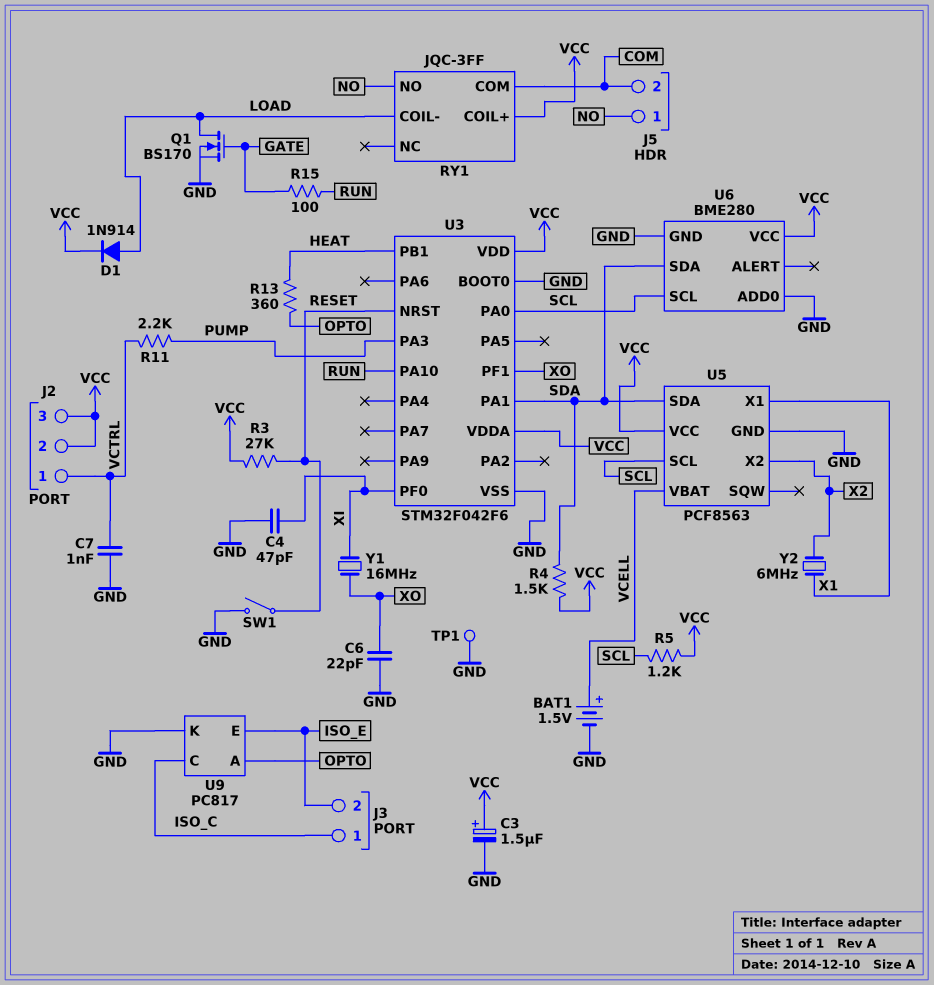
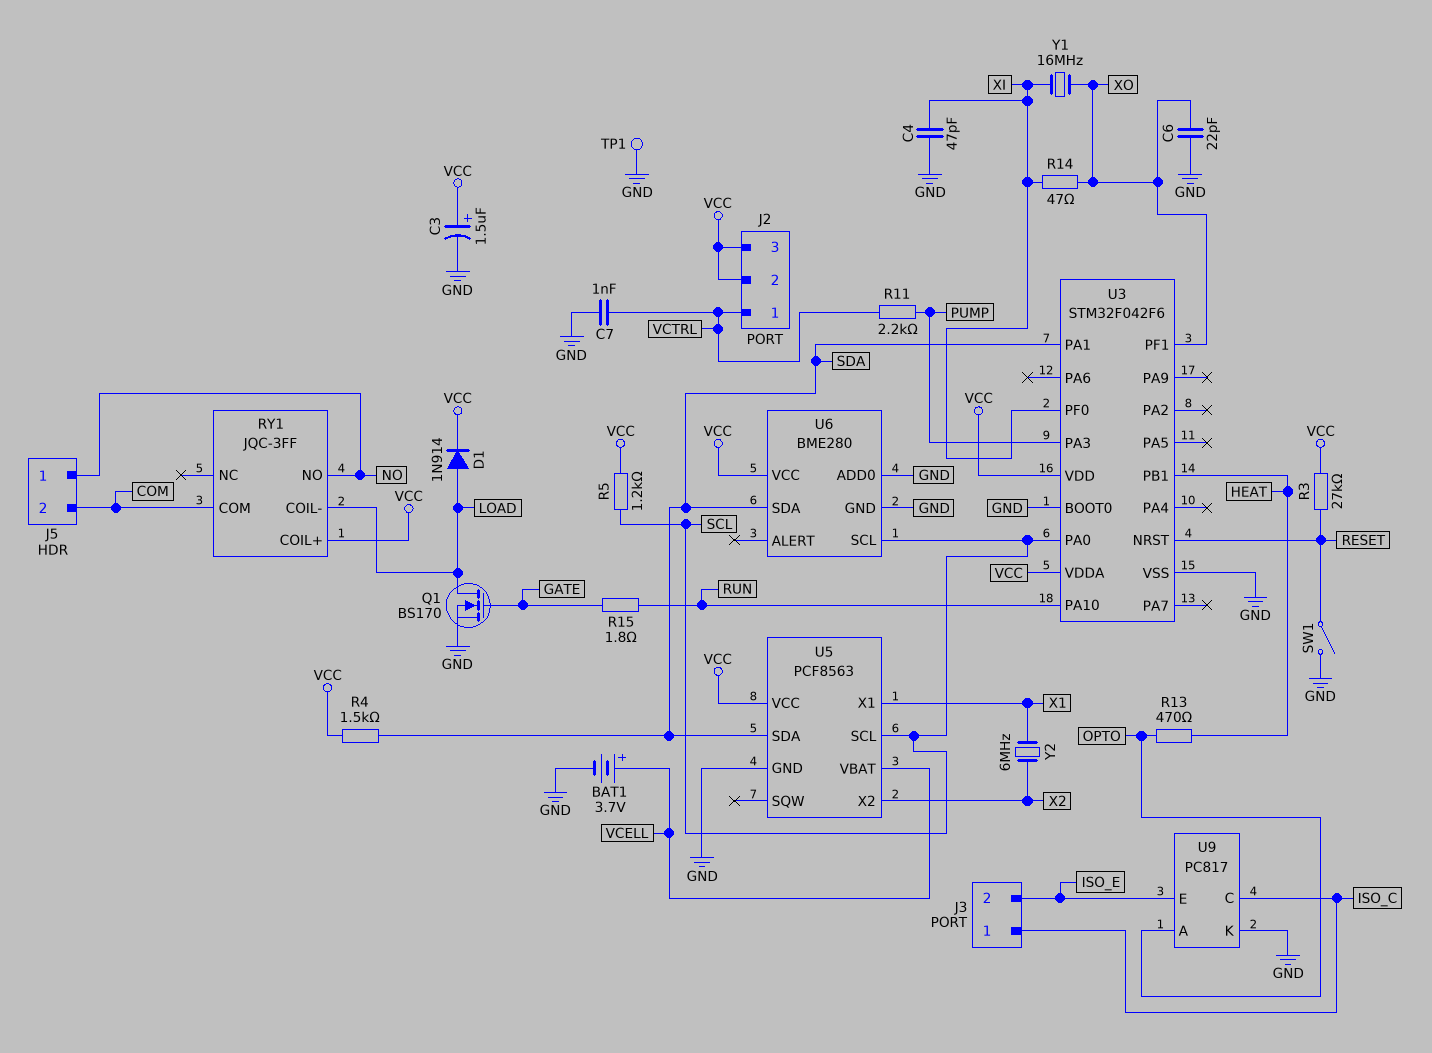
BAT1: 1.5V (plus VCELL, minus GND) -> 3.7V (plus VCELL, minus GND)
R13: 360 (HEAT, OPTO) -> 470 (HEAT, OPTO)
R14: none -> 47 (XI, XO)
R15: 100 (GATE, RUN) -> 1.8 (GATE, RUN)

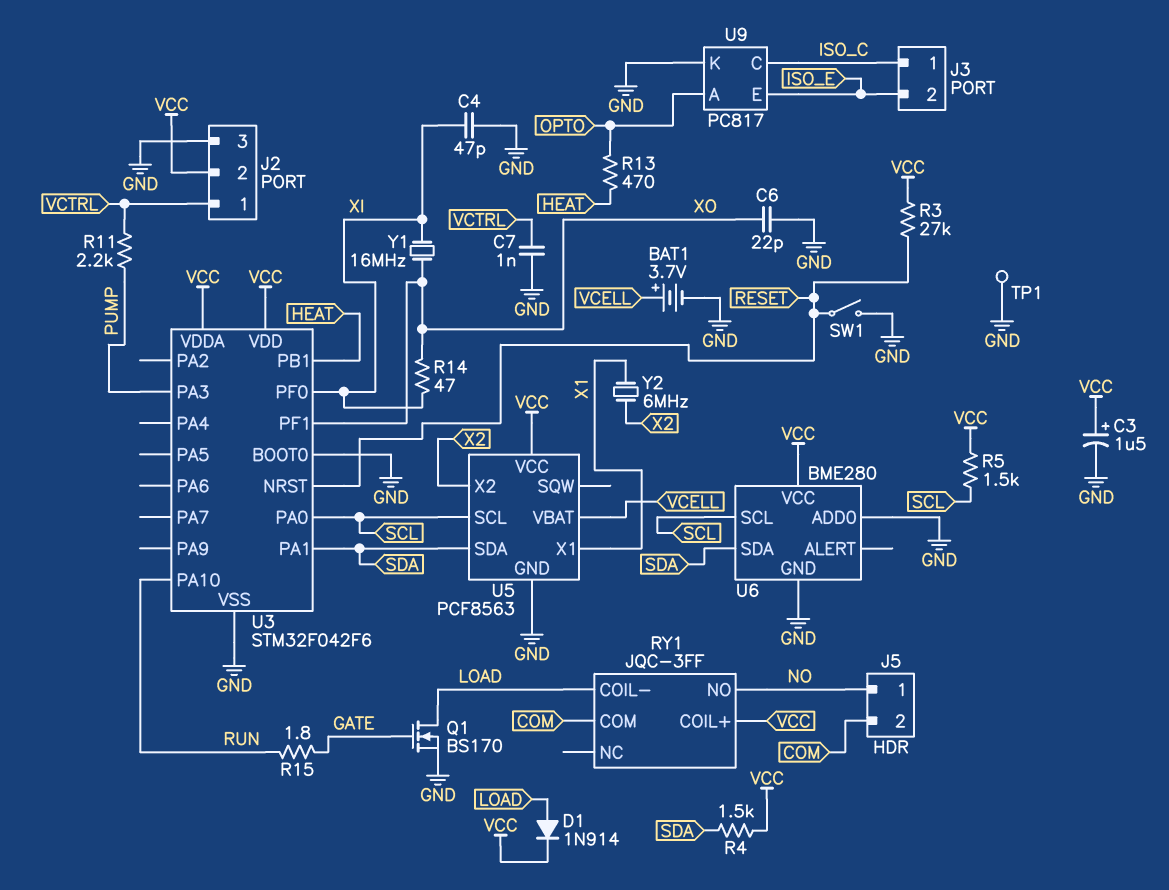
J2 pin 3: VCC -> GND
R5: 1.2k (SCL, VCC) -> 1.5k (SCL, VCC)

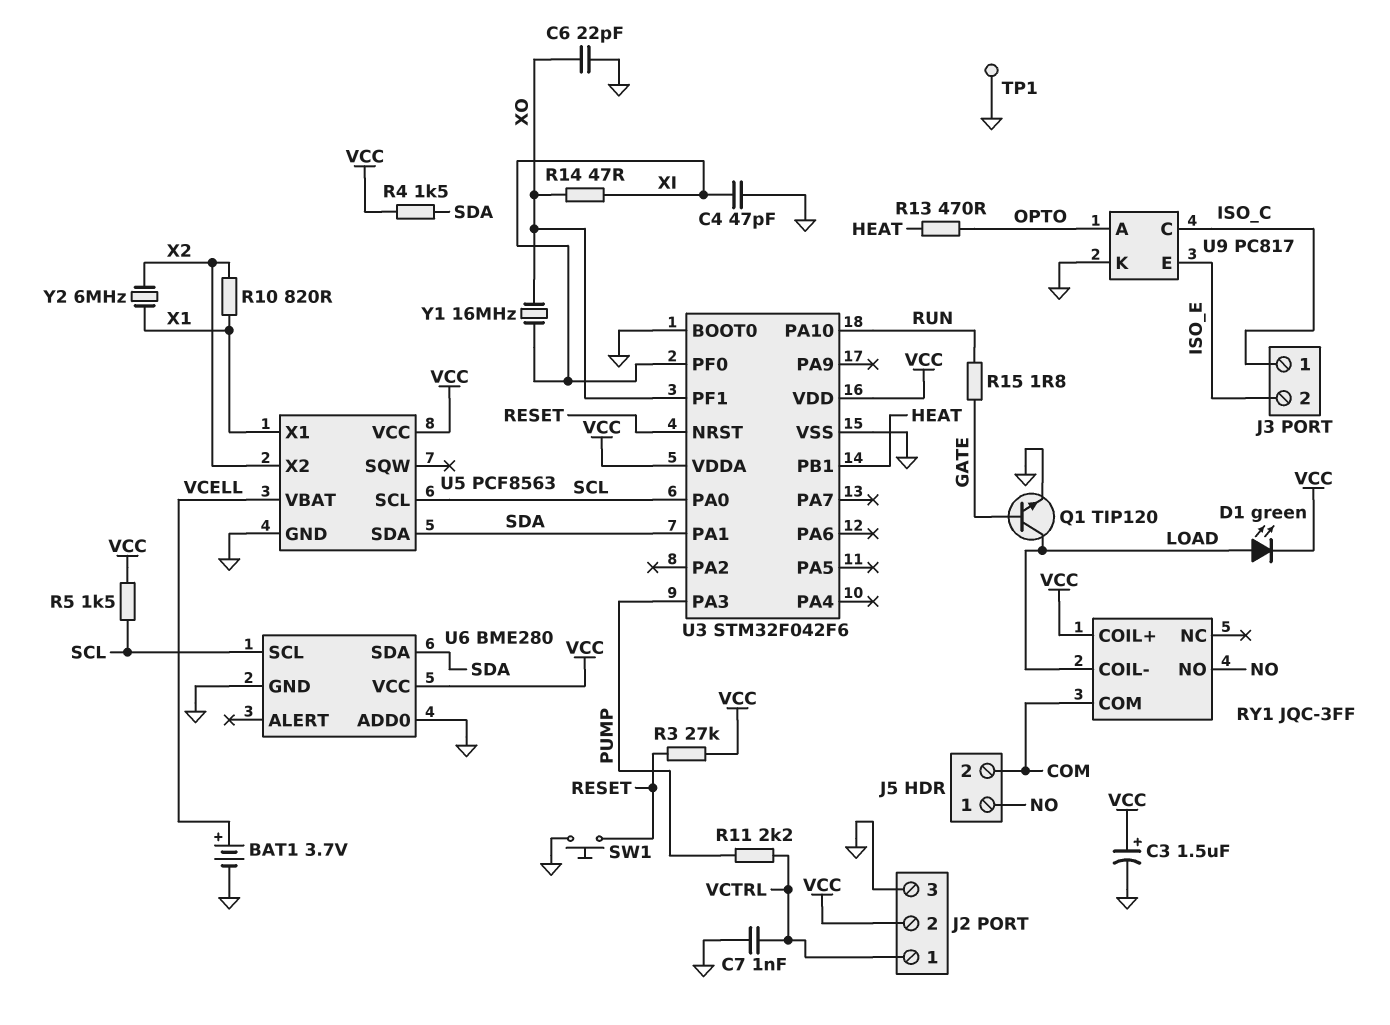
D1: diode 1N914 (A LOAD, K VCC) -> LED green (A LOAD, K VCC)
Q1: NMOS BS170 (G GATE, D LOAD, S GND) -> NPN TIP120 (B GATE, C LOAD, E GND)
R10: none -> 820 (X1, X2)
SW1: switch (GND, RESET) -> button (GND, RESET)

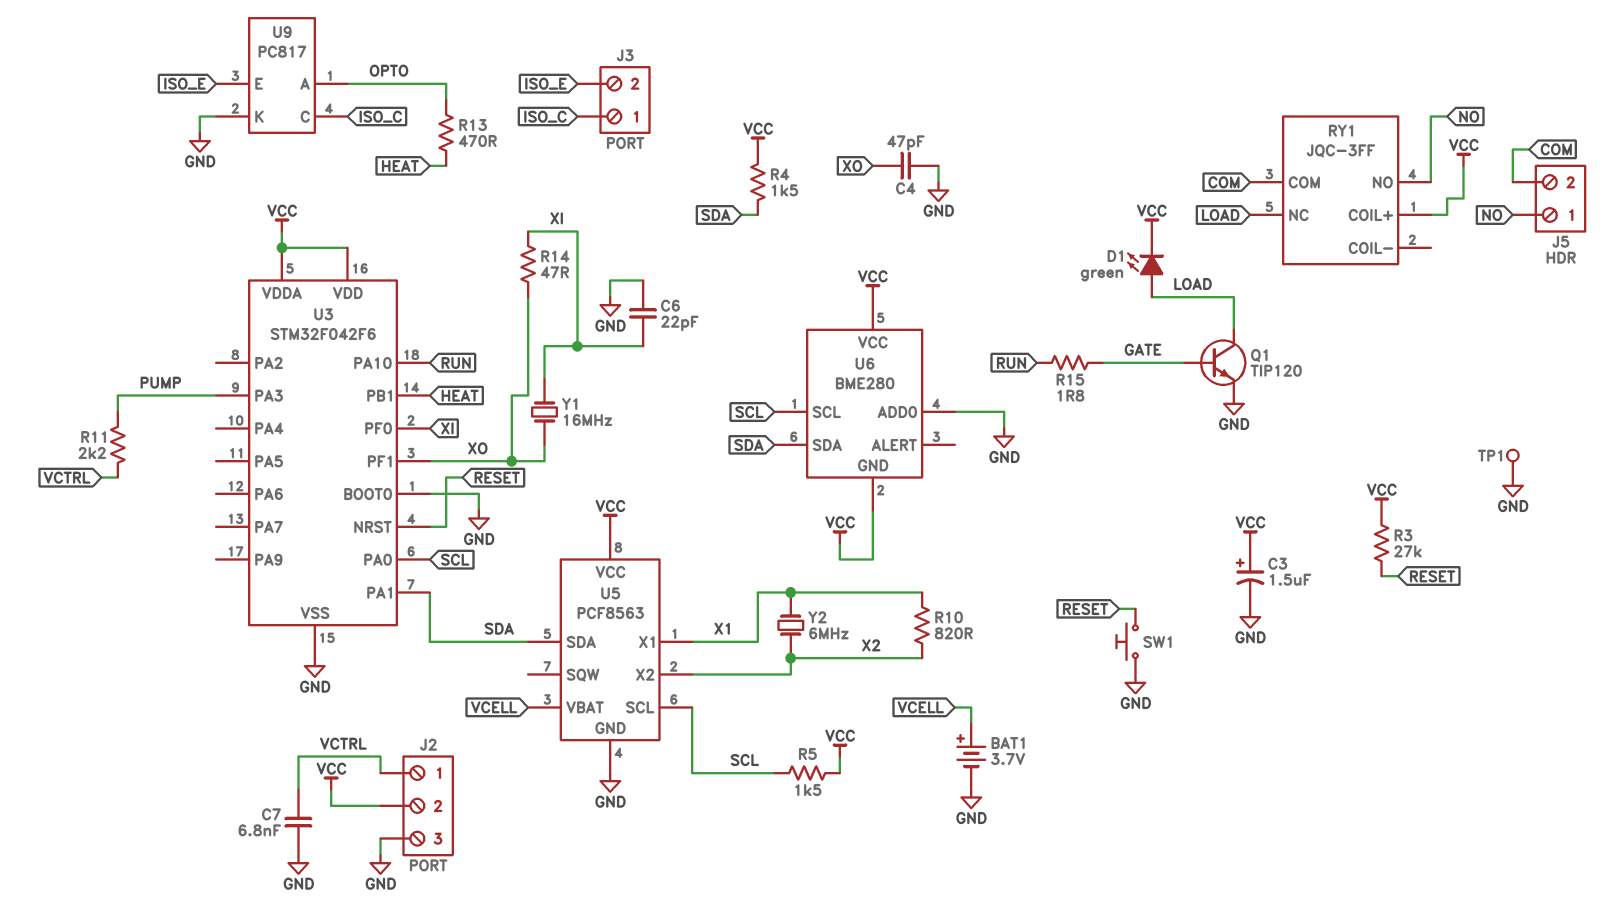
C4: 47pF (GND, XI) -> 47pF (GND, XO)
C6: 22pF (GND, XO) -> 22pF (GND, XI)
C7: 1nF (GND, VCTRL) -> 6.8nF (GND, VCTRL)
RY1 pin COIL-: LOAD -> none
RY1 pin NC: none -> LOAD
U6 pin GND: GND -> VCC

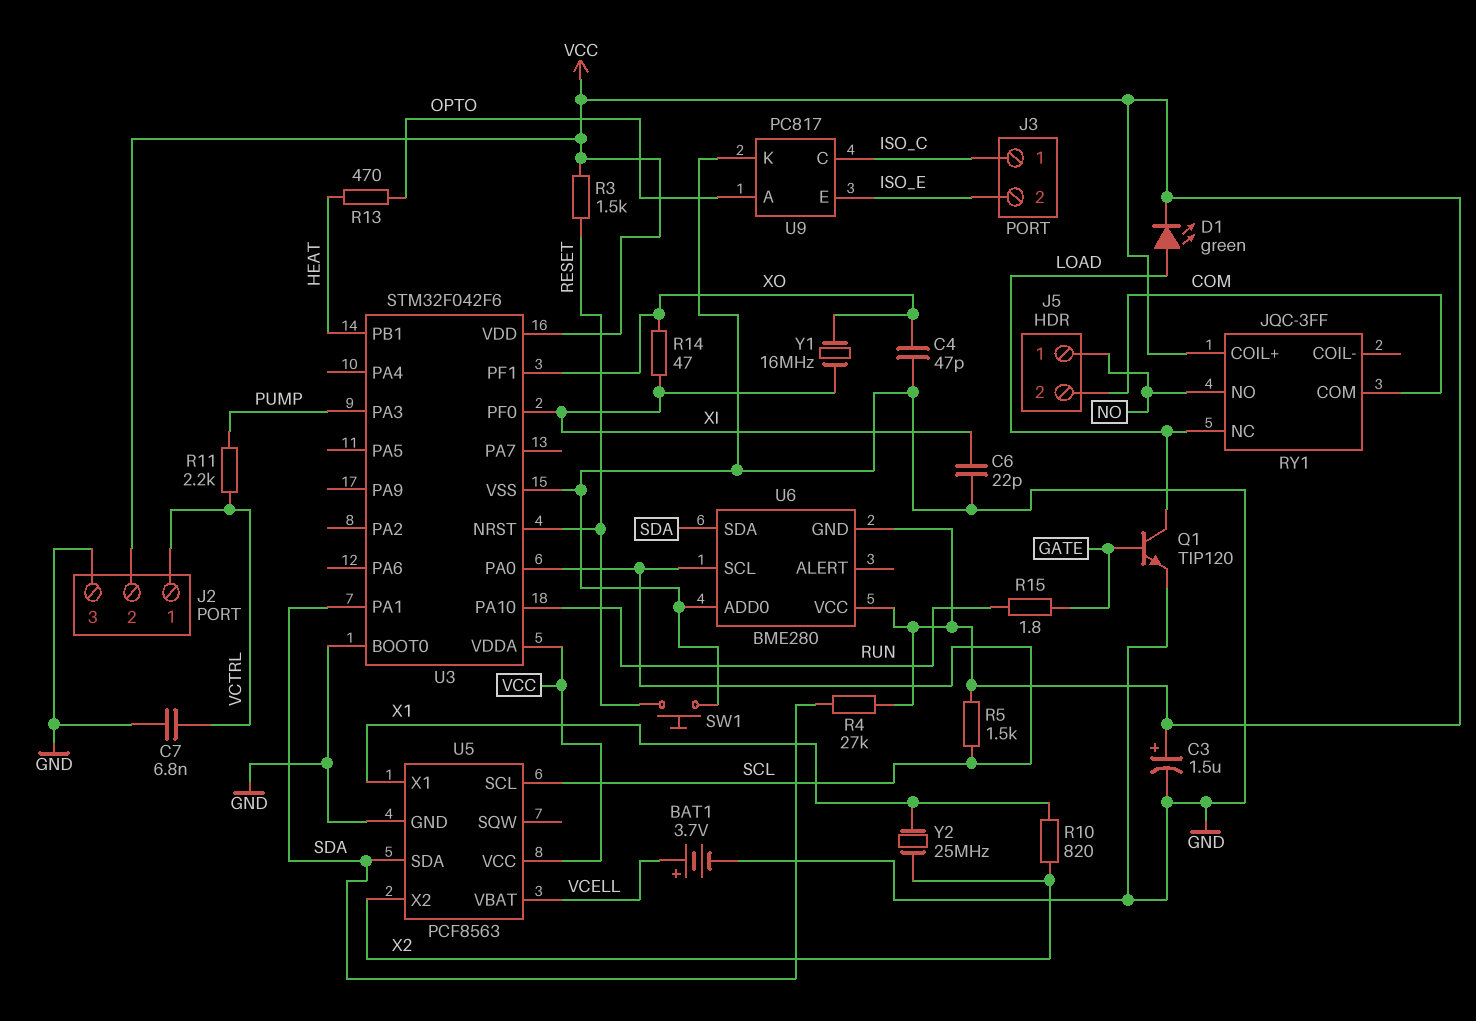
R3: 27k (RESET, VCC) -> 1.5k (RESET, VCC)
R4: 1.5k (SDA, VCC) -> 27k (SDA, VCC)
TP1: test point (GND) -> none
Y2: 6MHz (X1, X2) -> 25MHz (X1, X2)

